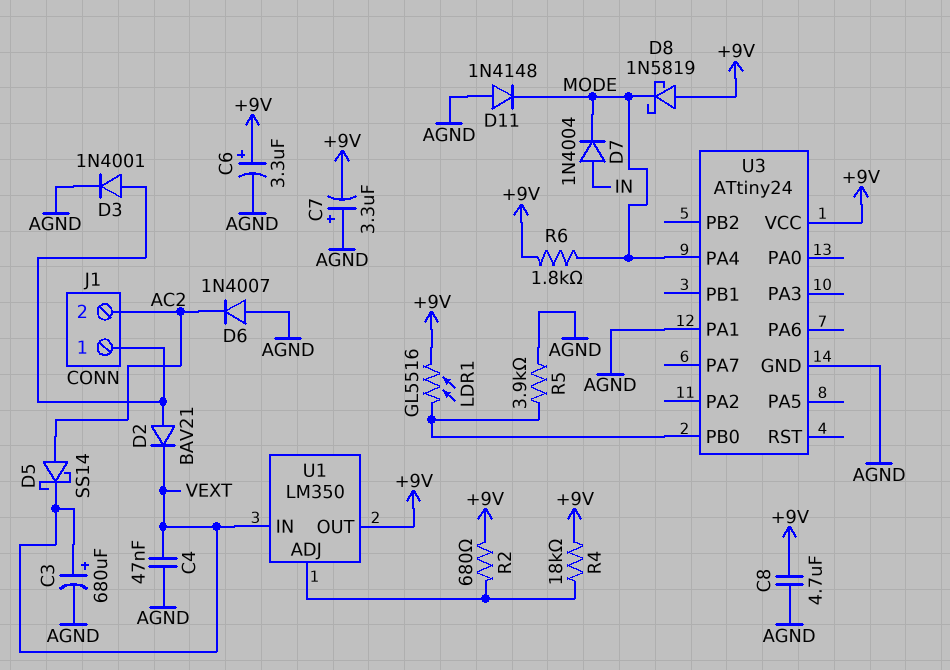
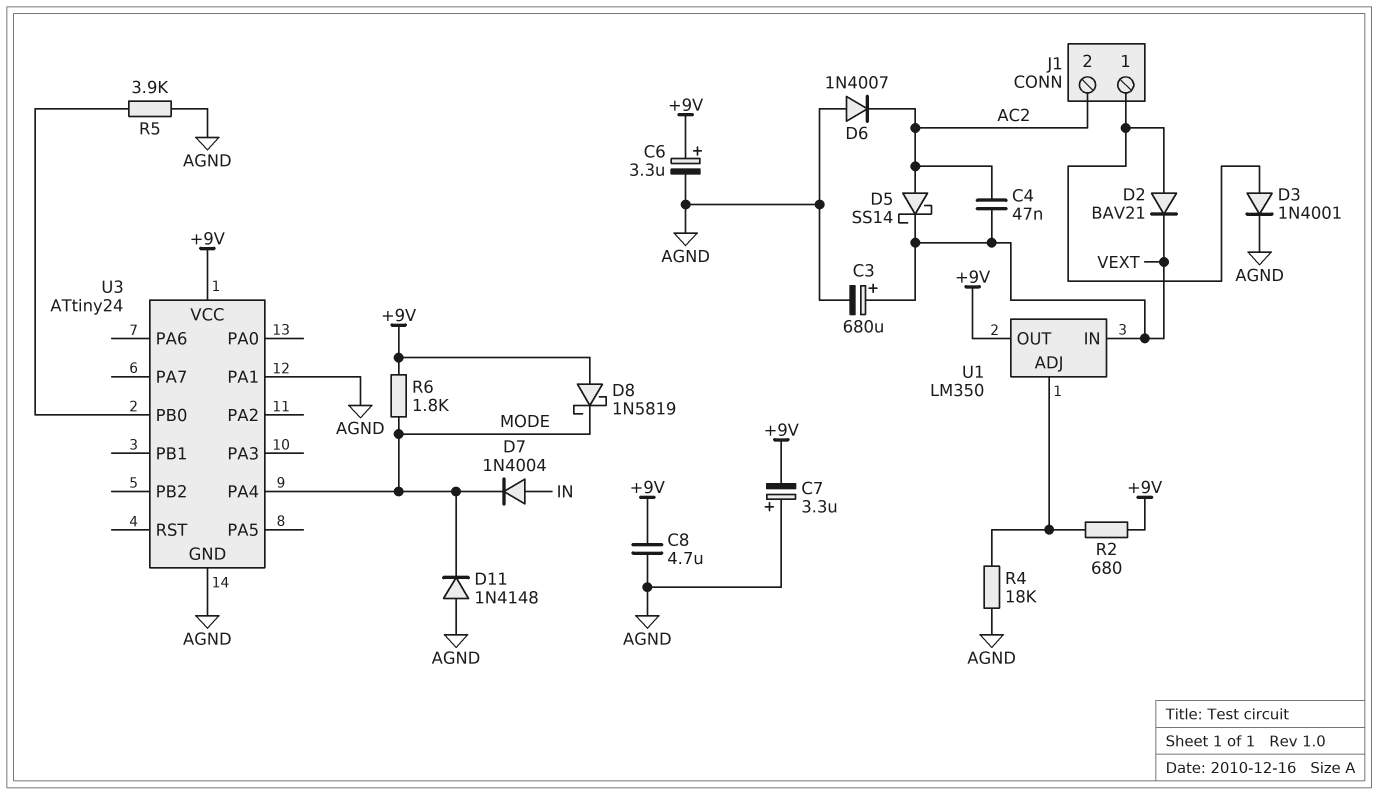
C4: 47nF (AGND, VEXT) -> 47nF (AC2, VEXT)
LDR1: GL5516 (+9V, U3/PB0) -> none
R4: 18k (+9V, U1/ADJ) -> 18k (AGND, U1/ADJ)

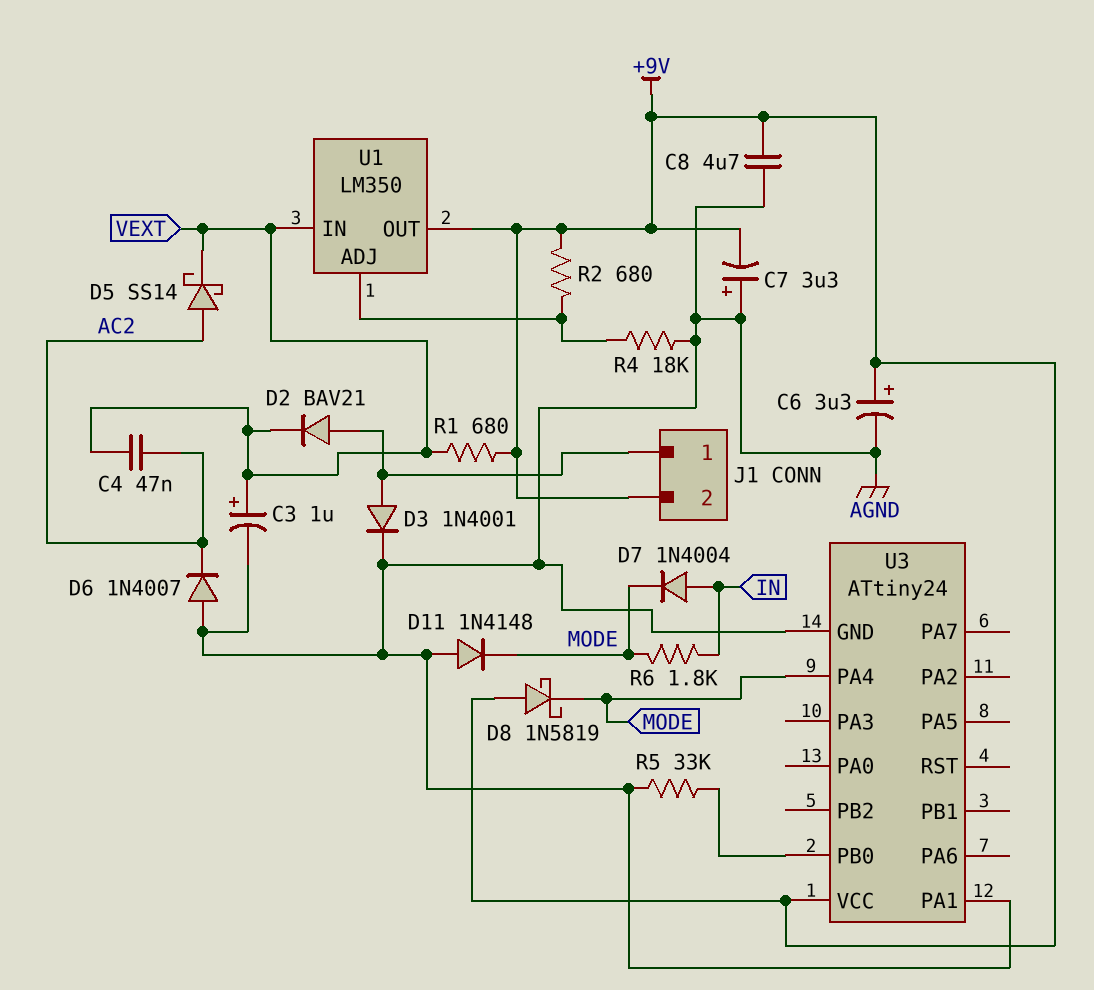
C3: 680uF (plus VEXT, minus AGND) -> 1uF (plus VEXT, minus AGND)
J1 pin 2: AC2 -> +9V
R1: none -> 680 (+9V, VEXT)
R5: 3.9k (AGND, U3/PB0) -> 33k (AGND, U3/PB0)
R6: 1.8k (+9V, MODE) -> 1.8k (IN, MODE)

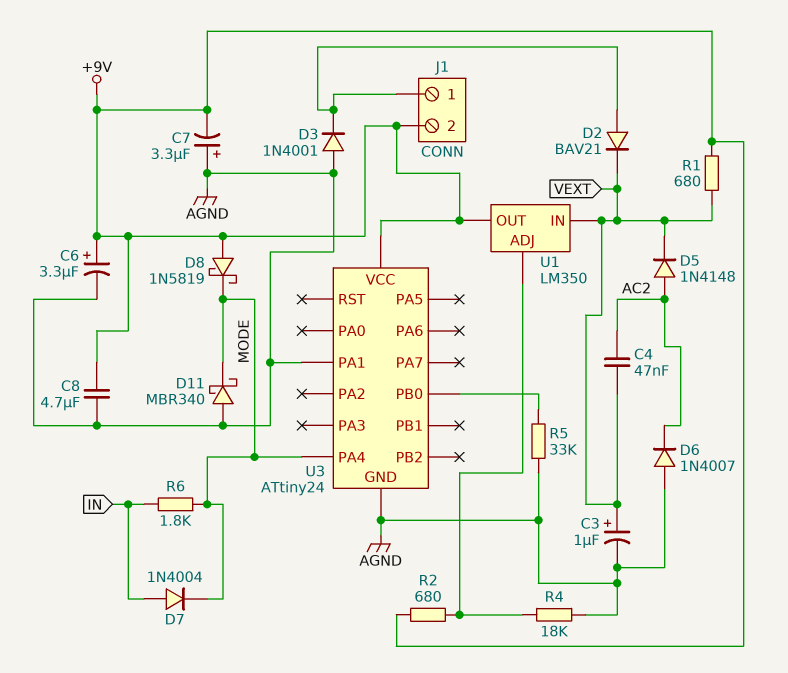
D3: diode 1N4001 (A J1/1, K AGND) -> diode 1N4001 (A AGND, K J1/1)
D5: schottky SS14 (A AC2, K VEXT) -> diode 1N4148 (A AC2, K VEXT)
D11: diode 1N4148 (A AGND, K MODE) -> schottky MBR340 (A AGND, K MODE)

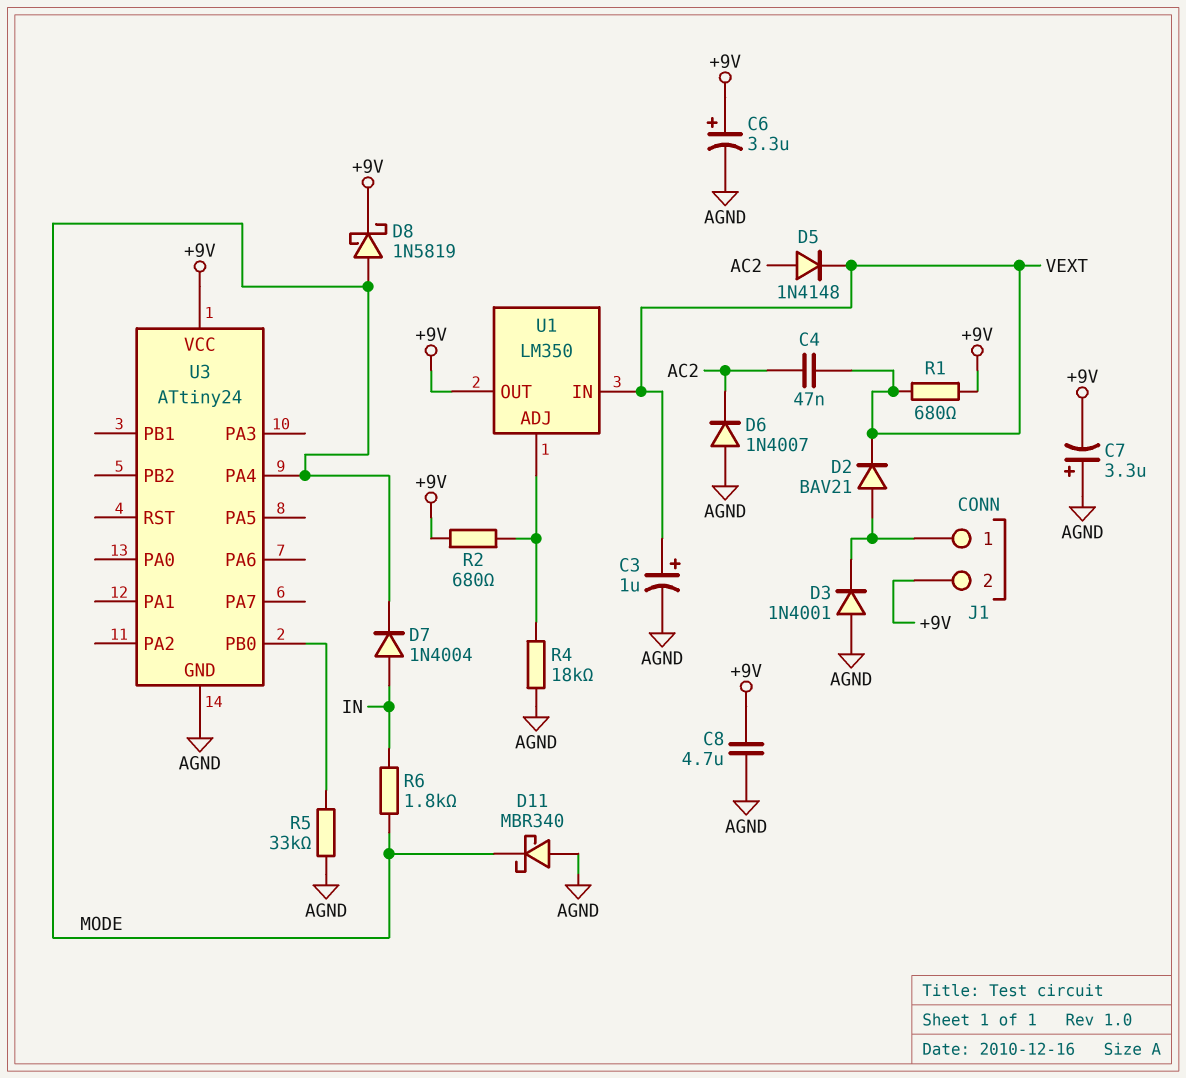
D8: schottky 1N5819 (A +9V, K MODE) -> schottky 1N5819 (A MODE, K +9V)
U3 pin PA1: AGND -> none

